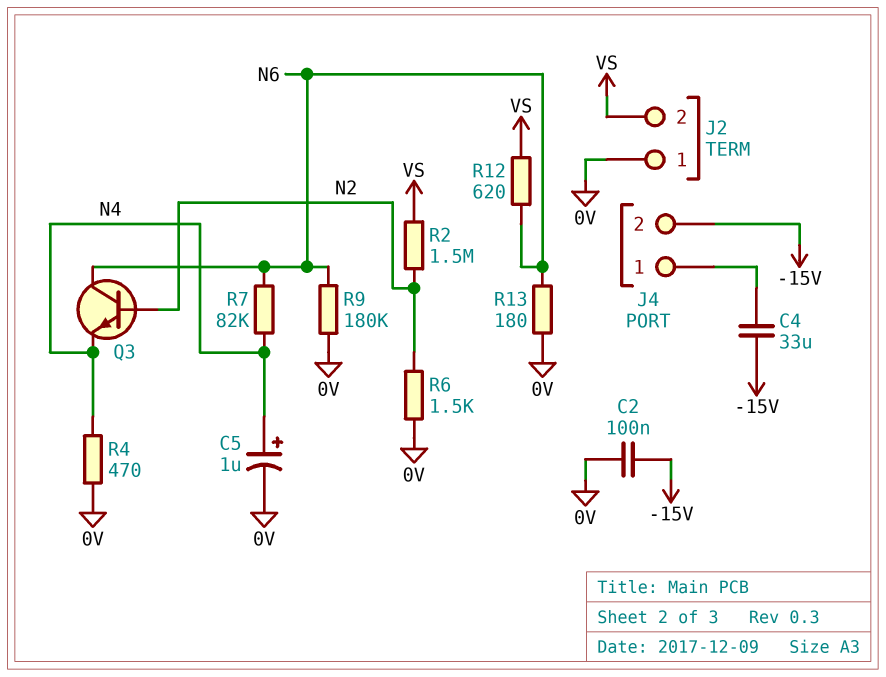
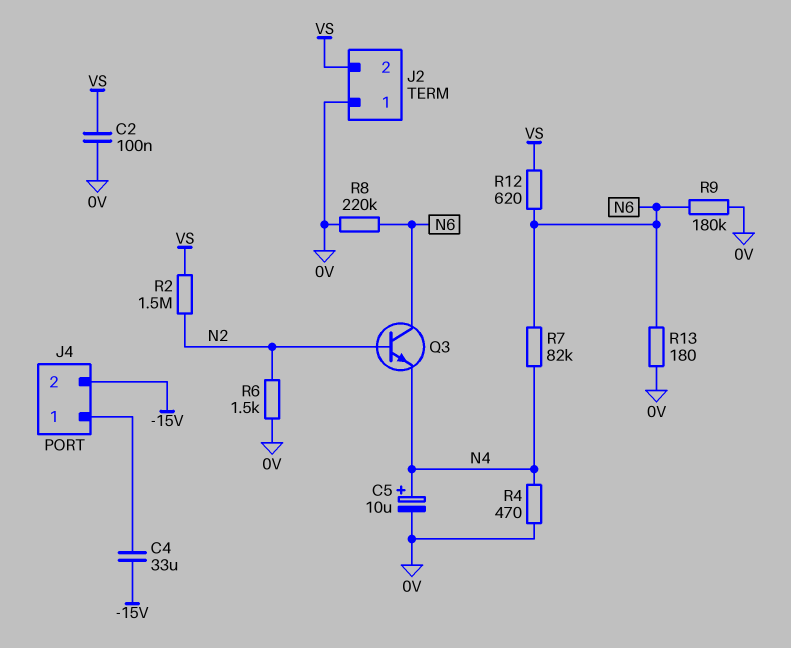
C2: 100nF (-15V, 0V) -> 100nF (0V, VS)
C5: 1uF (plus N4, minus 0V) -> 10uF (plus N4, minus 0V)
R8: none -> 220k (0V, N6)

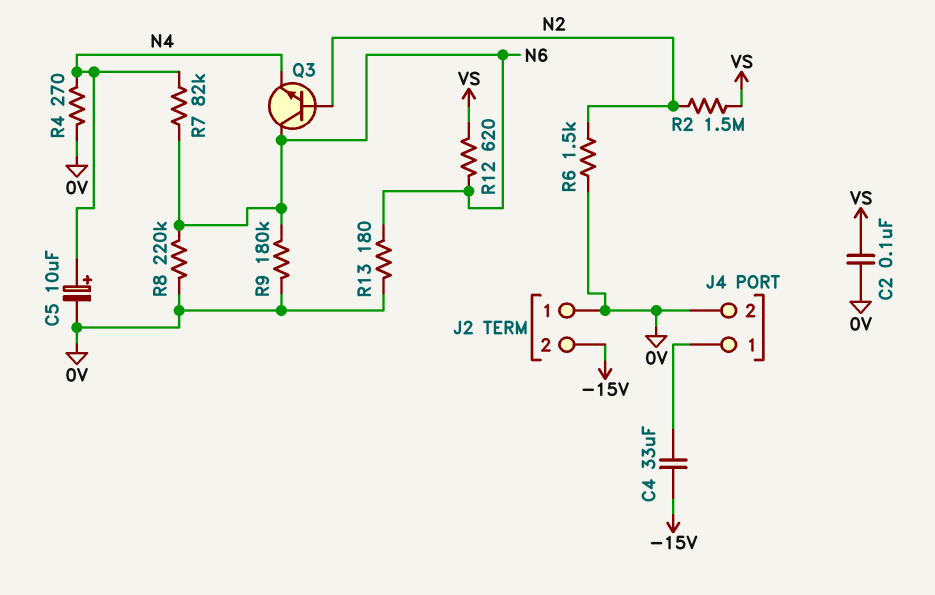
J2 pin 2: VS -> -15V
J4 pin 2: -15V -> 0V
R4: 470 (0V, N4) -> 270 (0V, N4)

